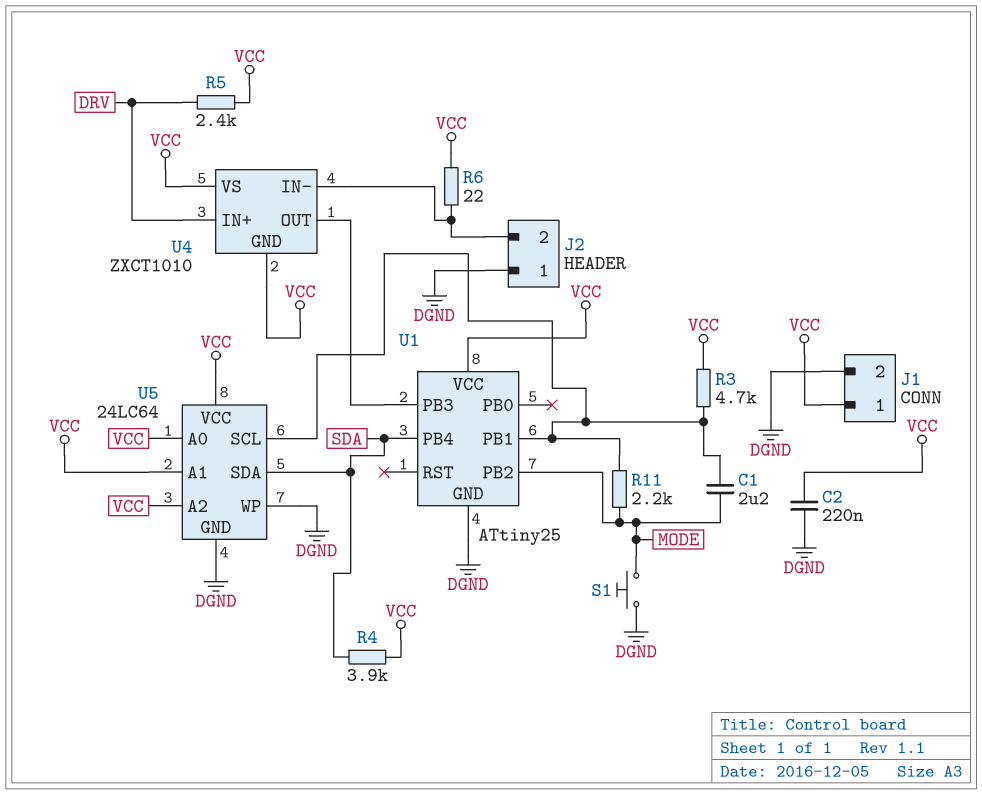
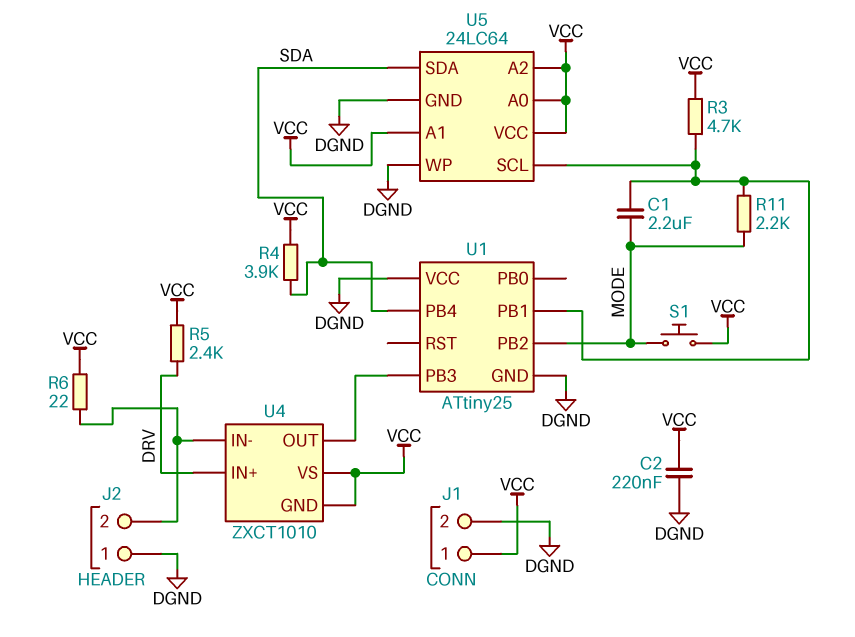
S1: button (DGND, MODE) -> button (MODE, VCC)
U1 pin VCC: VCC -> DGND

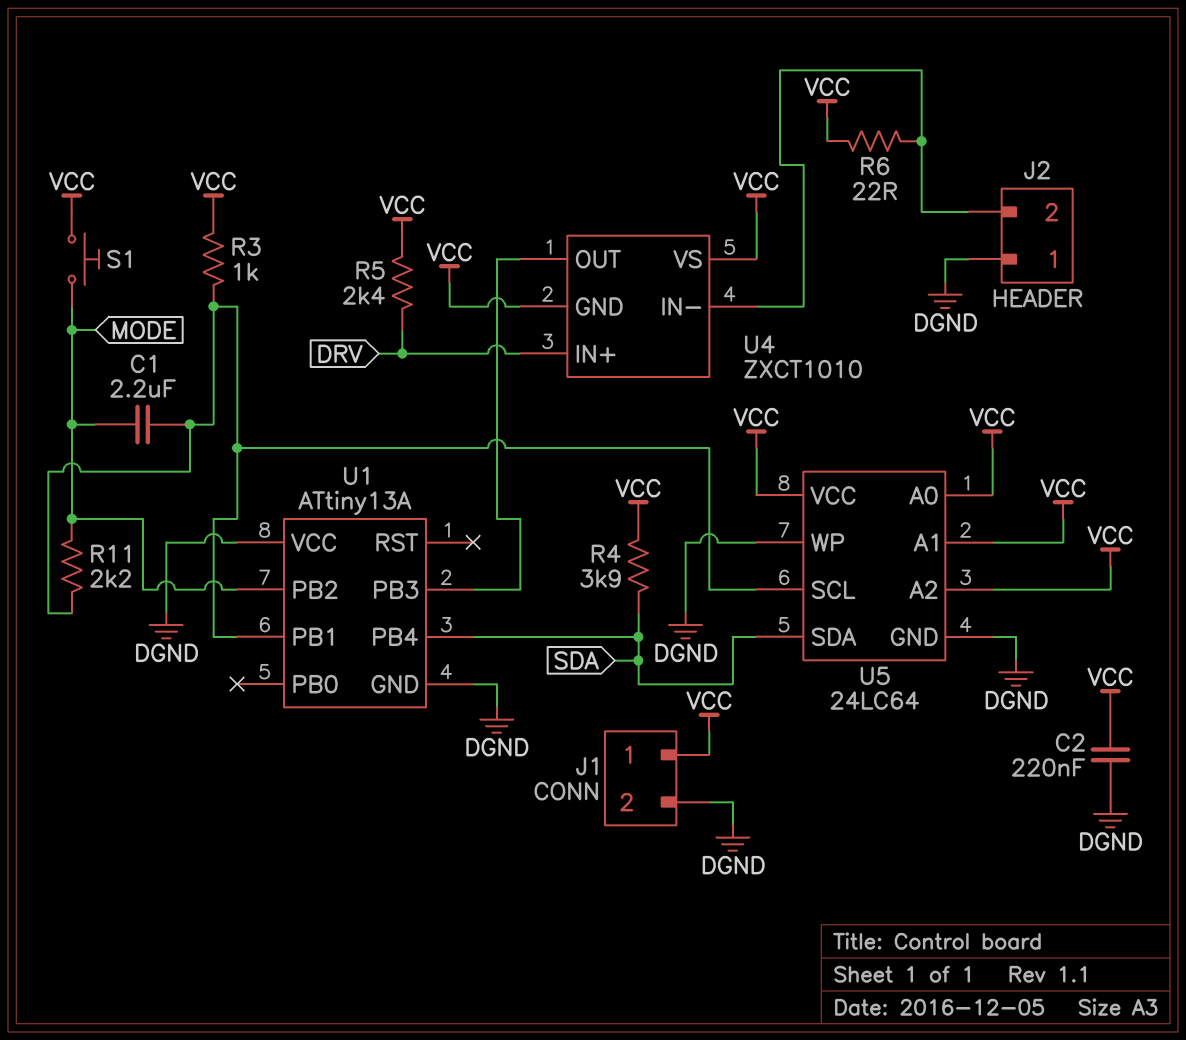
R3: 4.7k (U1/PB1, VCC) -> 1k (U1/PB1, VCC)
U1: ATtiny25 -> ATtiny13A

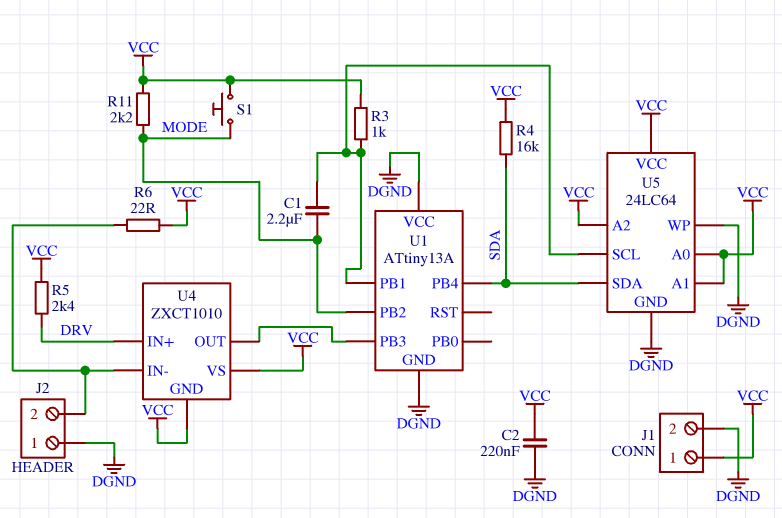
R4: 3.9k (SDA, VCC) -> 16k (SDA, VCC)
R11: 2.2k (MODE, U1/PB1) -> 2.2k (MODE, VCC)

